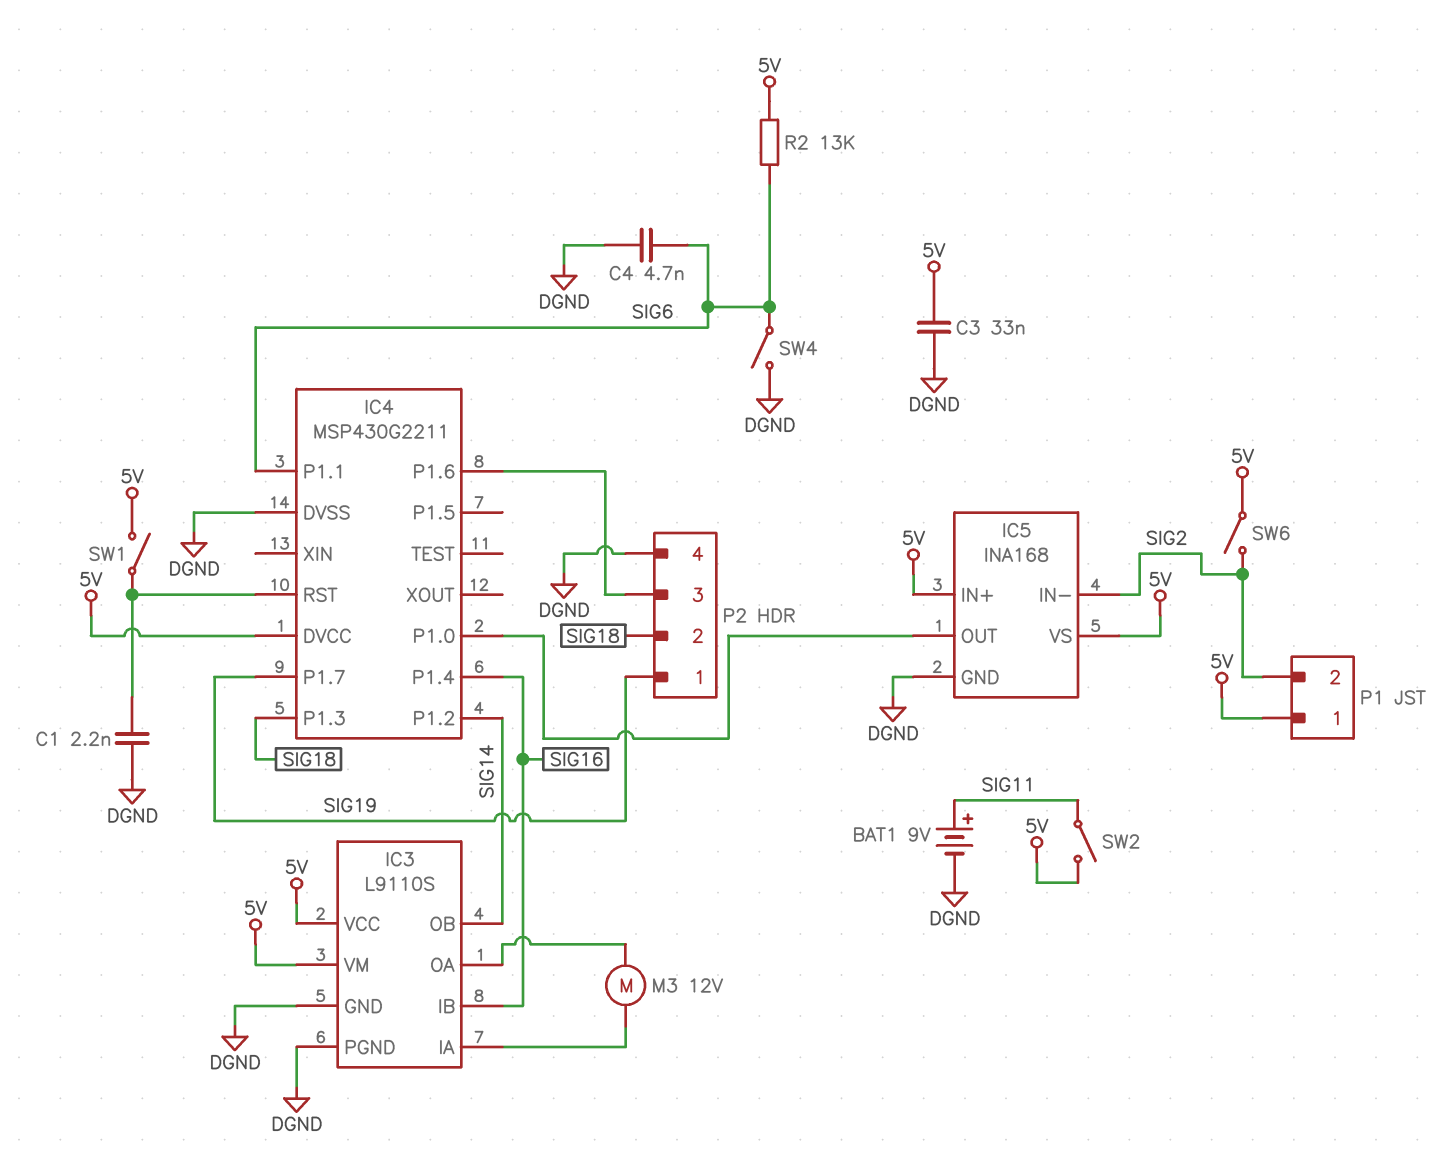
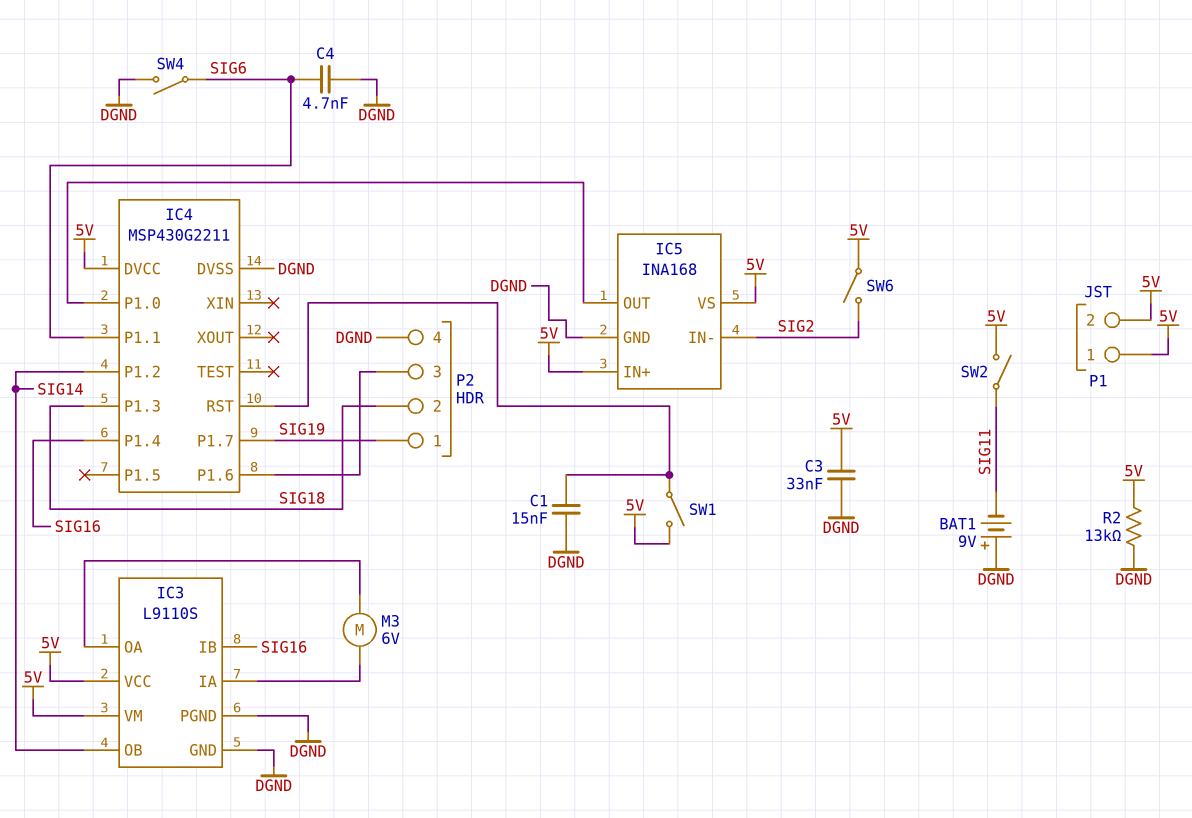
BAT1: 9V (plus SIG11, minus DGND) -> 9V (plus DGND, minus SIG11)
C1: 2.2nF (DGND, IC4/RST) -> 15nF (DGND, IC4/RST)
M3: motor 12V (IC3/IA, IC3/OA) -> motor 6V (IC3/IA, IC3/OA)
P1 pin 2: SIG2 -> 5V
R2: 13k (5V, SIG6) -> 13k (5V, DGND)

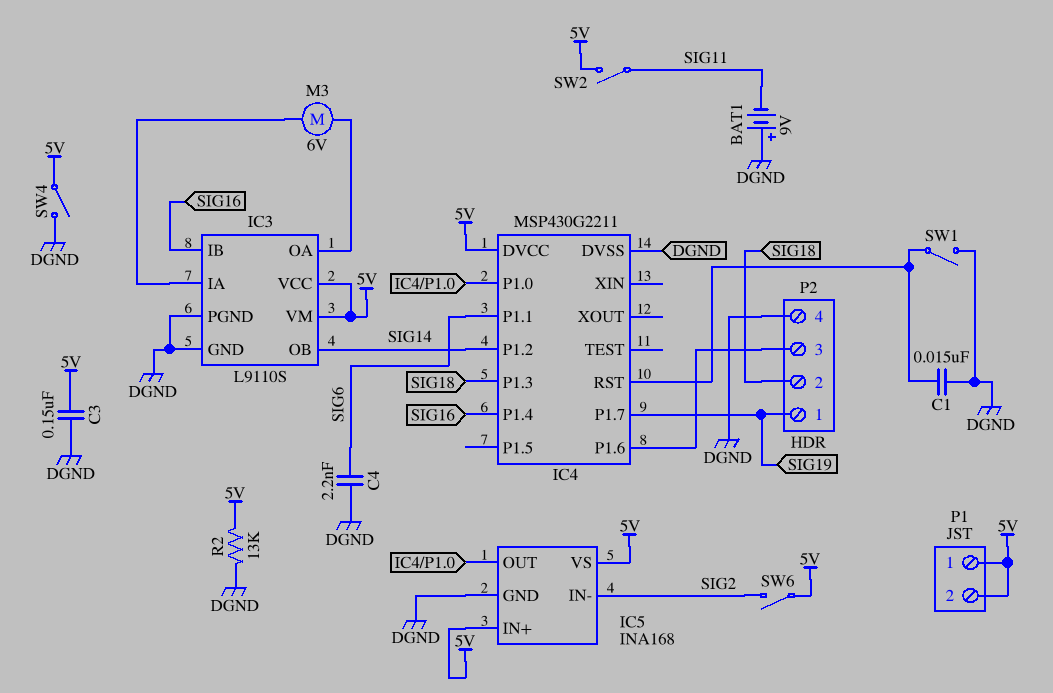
C3: 33nF (5V, DGND) -> 150nF (5V, DGND)
C4: 4.7nF (DGND, SIG6) -> 2.2nF (DGND, SIG6)
SW1: switch (5V, IC4/RST) -> switch (DGND, IC4/RST)
SW4: switch (DGND, SIG6) -> switch (5V, DGND)

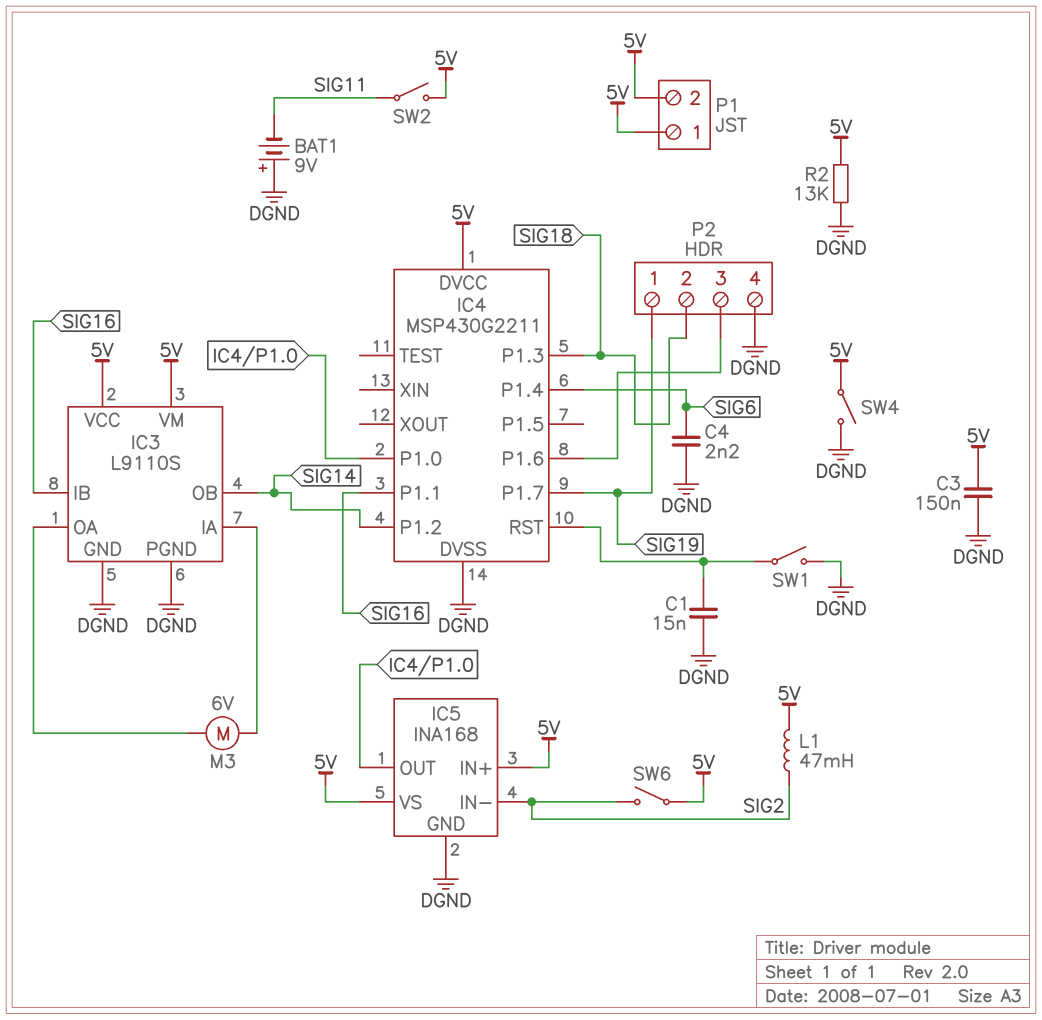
IC4 pin P1.1: SIG6 -> SIG16
IC4 pin P1.4: SIG16 -> SIG6
L1: none -> 47mH (5V, SIG2)

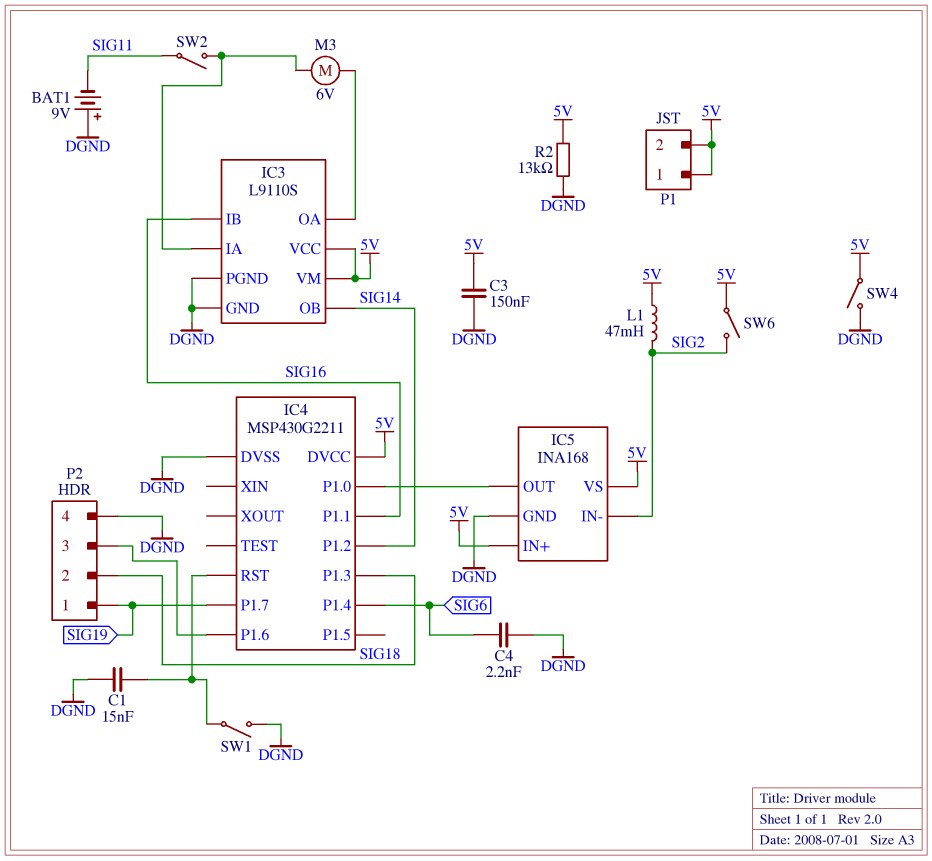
SW2: switch (5V, SIG11) -> switch (IC3/IA, SIG11)

